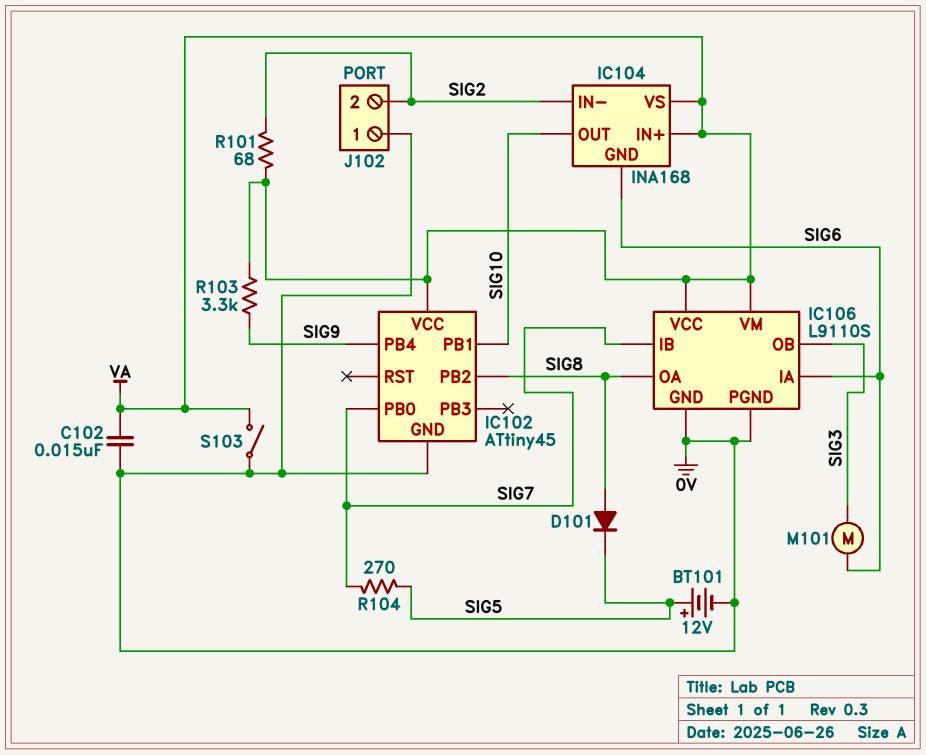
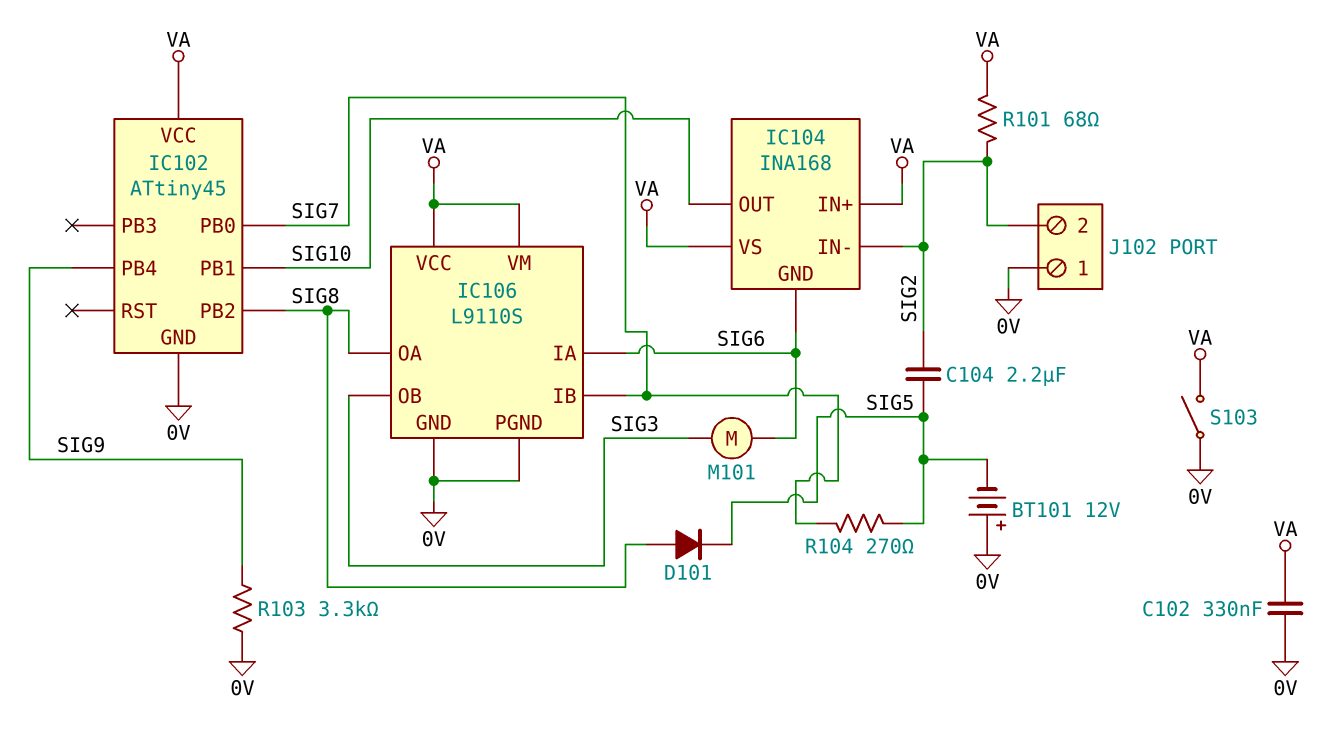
BT101: 12V (plus SIG5, minus 0V) -> 12V (plus 0V, minus SIG5)
C102: 15nF (0V, VA) -> 330nF (0V, VA)
C104: none -> 2.2uF (SIG2, SIG5)
R103: 3.3k (SIG9, VA) -> 3.3k (0V, SIG9)

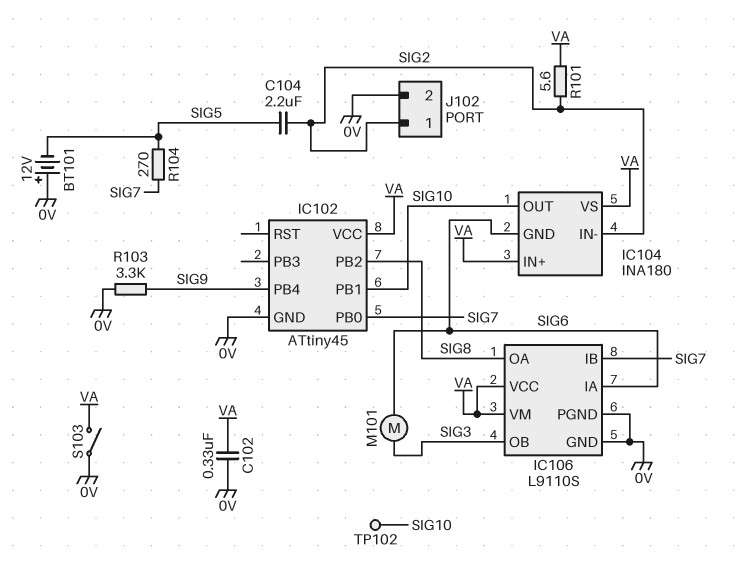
D101: diode (A SIG8, K SIG5) -> none
IC104: INA168 -> INA180
J102 pin 1: 0V -> SIG2
J102 pin 2: SIG2 -> 0V
R101: 68 (SIG2, VA) -> 5.6 (SIG2, VA)
TP102: none -> test point (SIG10)

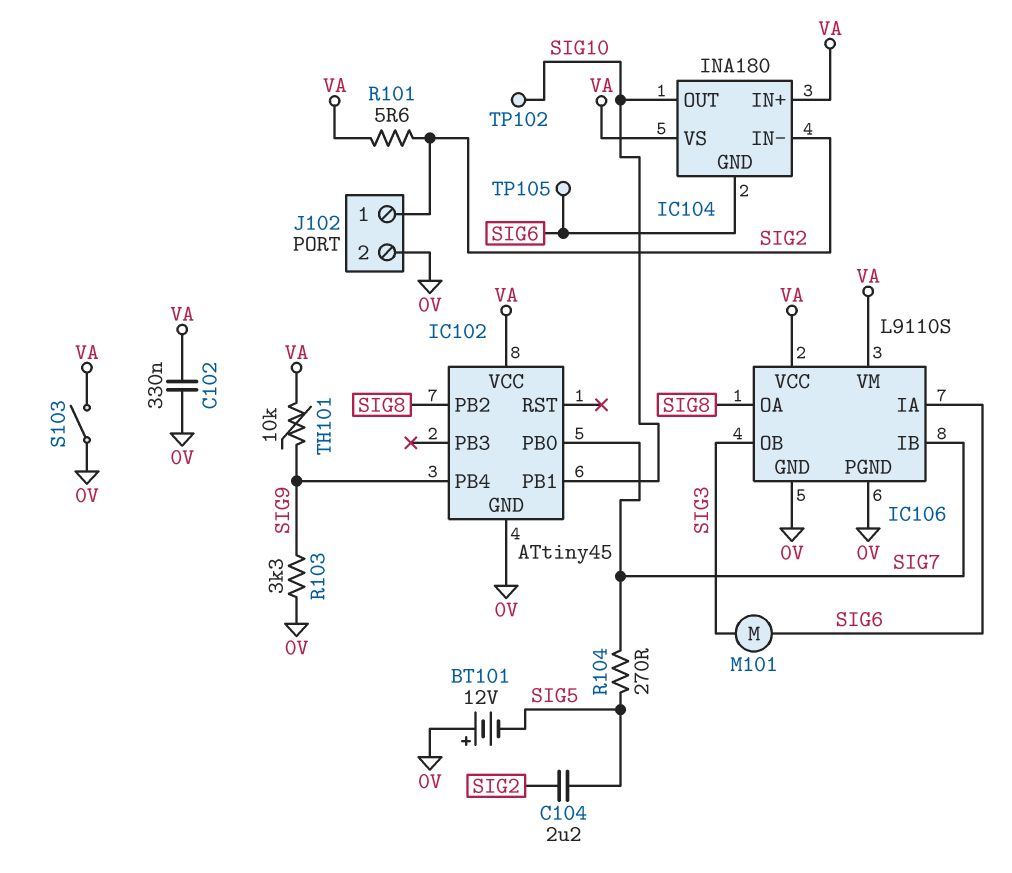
TH101: none -> 10k (SIG9, VA)
TP105: none -> test point (SIG6)

